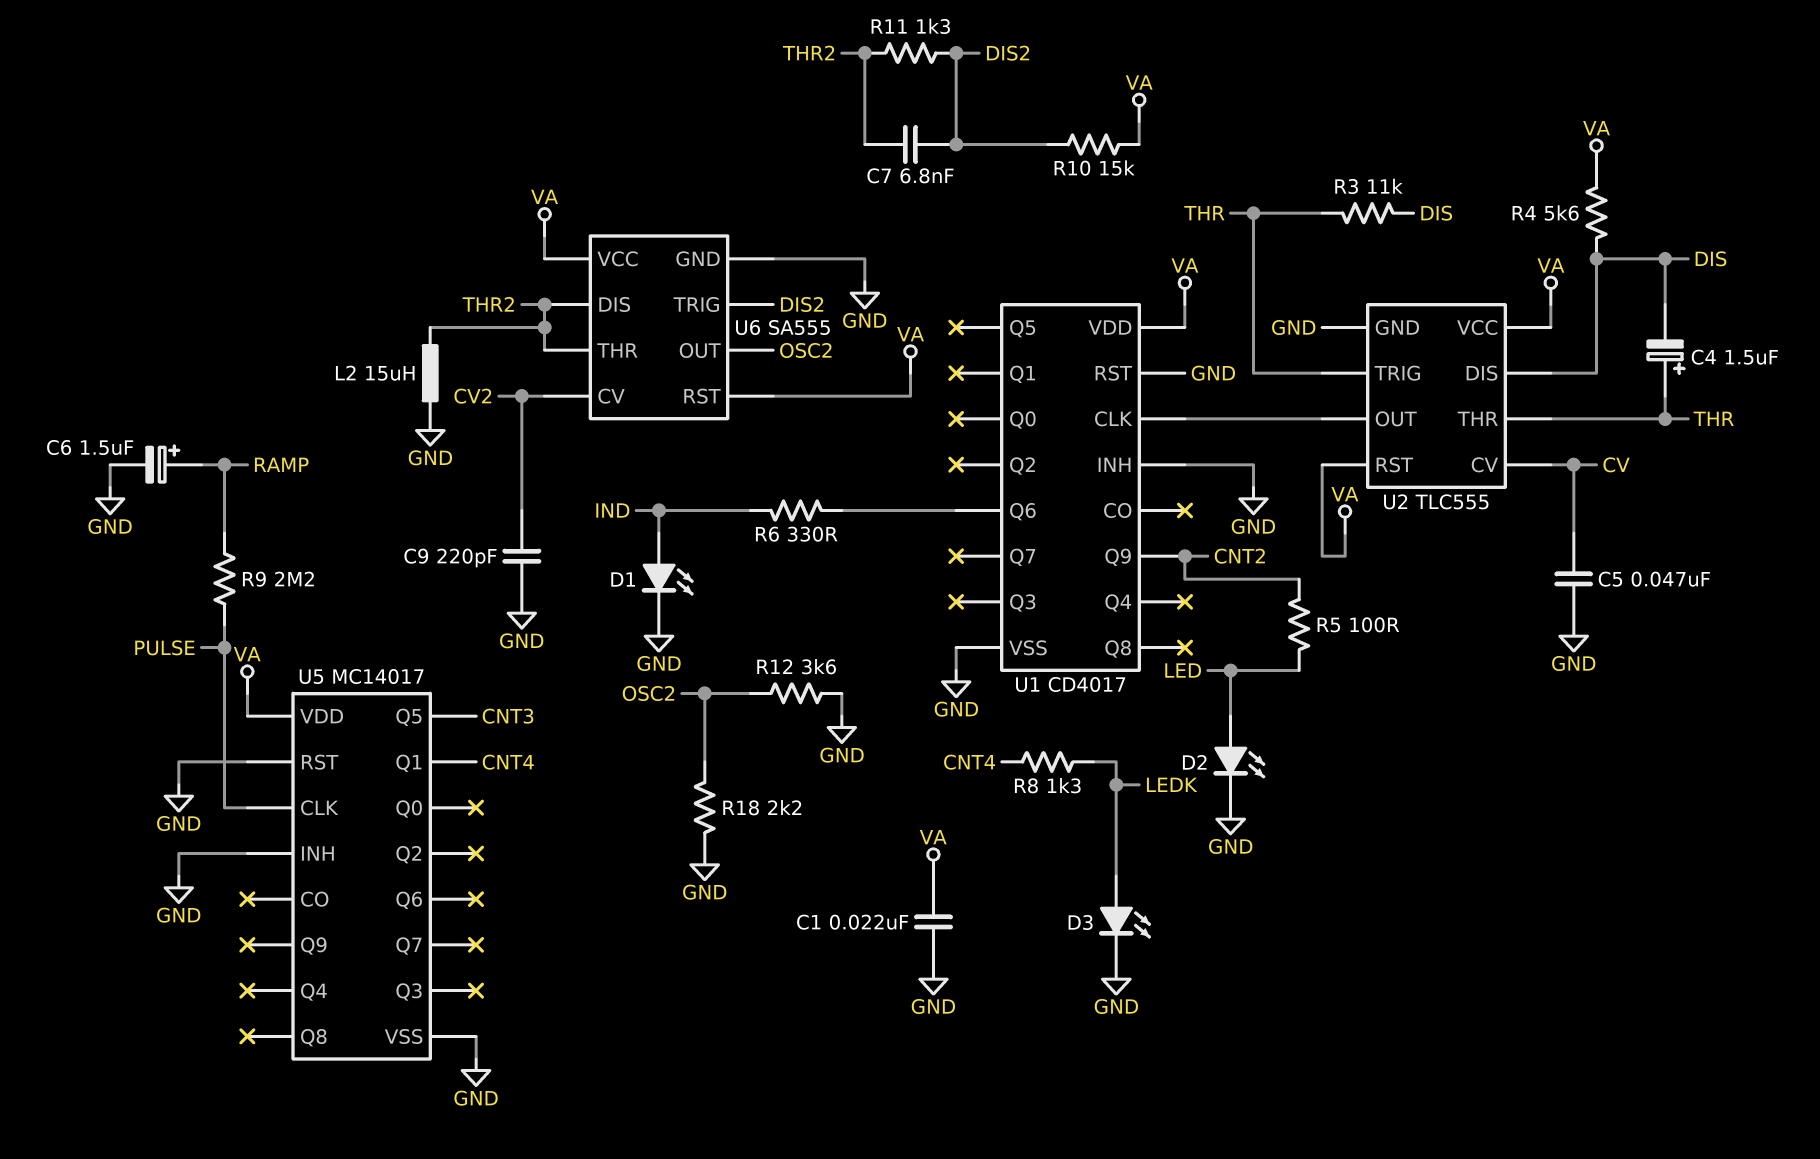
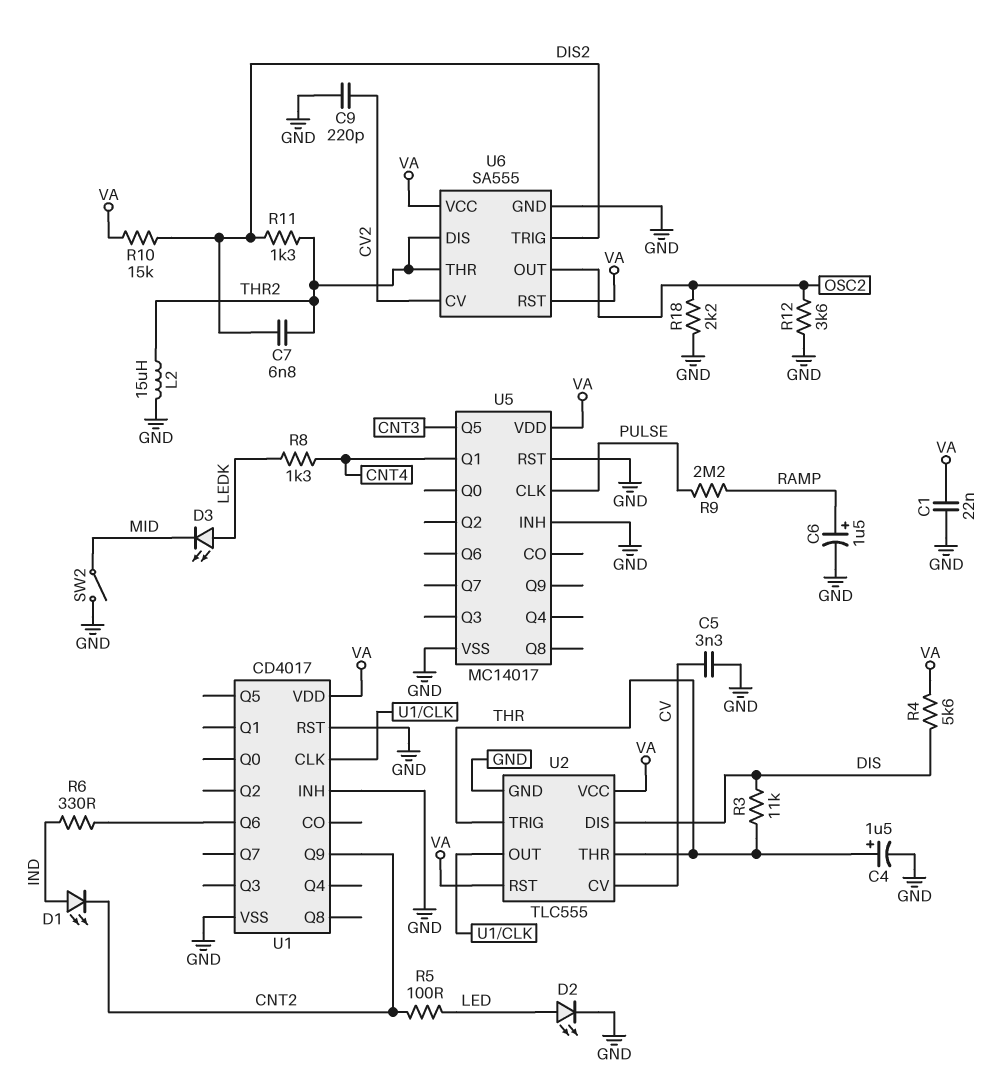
C4: 1.5uF (plus THR, minus DIS) -> 1.5uF (plus THR, minus GND)
C5: 47nF (CV, GND) -> 3.3nF (CV, GND)
D1: LED (A IND, K GND) -> LED (A IND, K CNT2)
D3: LED (A LEDK, K GND) -> LED (A LEDK, K MID)
SW2: none -> switch (GND, MID)

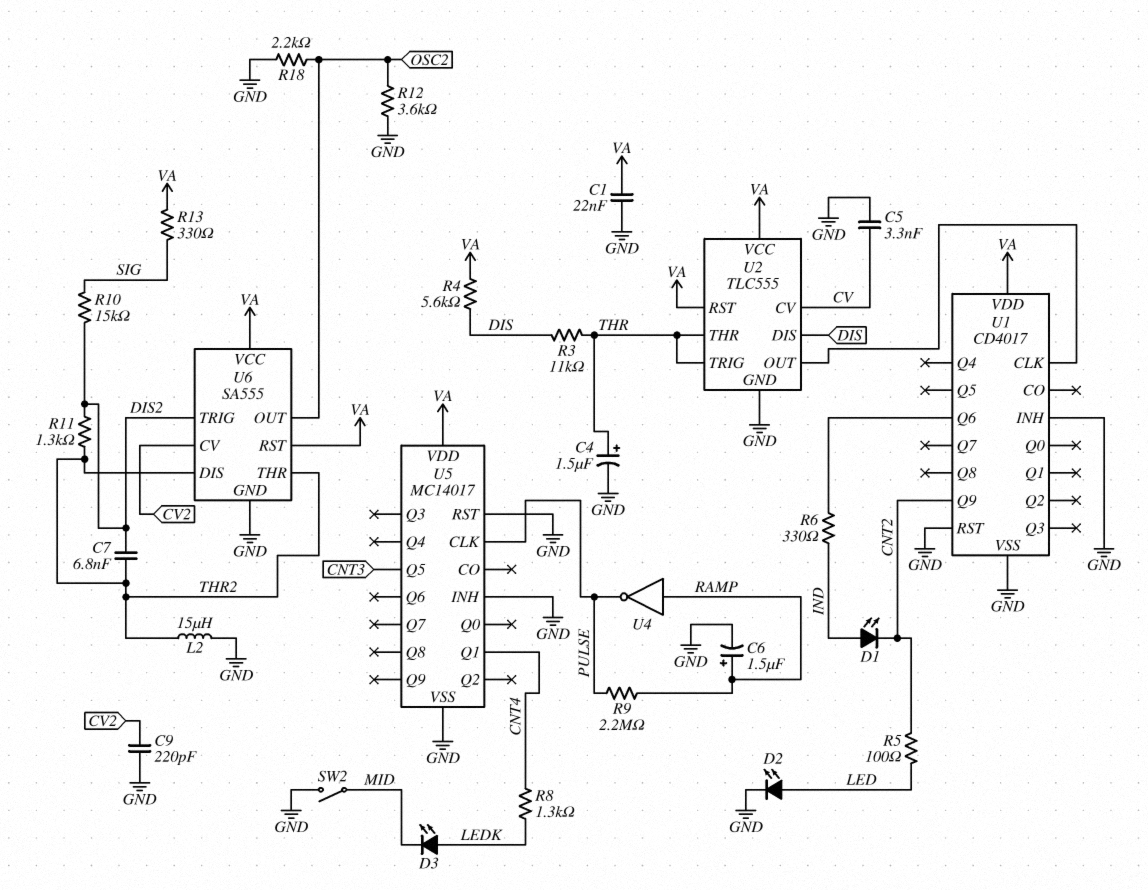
R10: 15k (DIS2, VA) -> 15k (DIS2, SIG)
R13: none -> 330 (SIG, VA)
U4: none -> NOT (in RAMP, out PULSE)

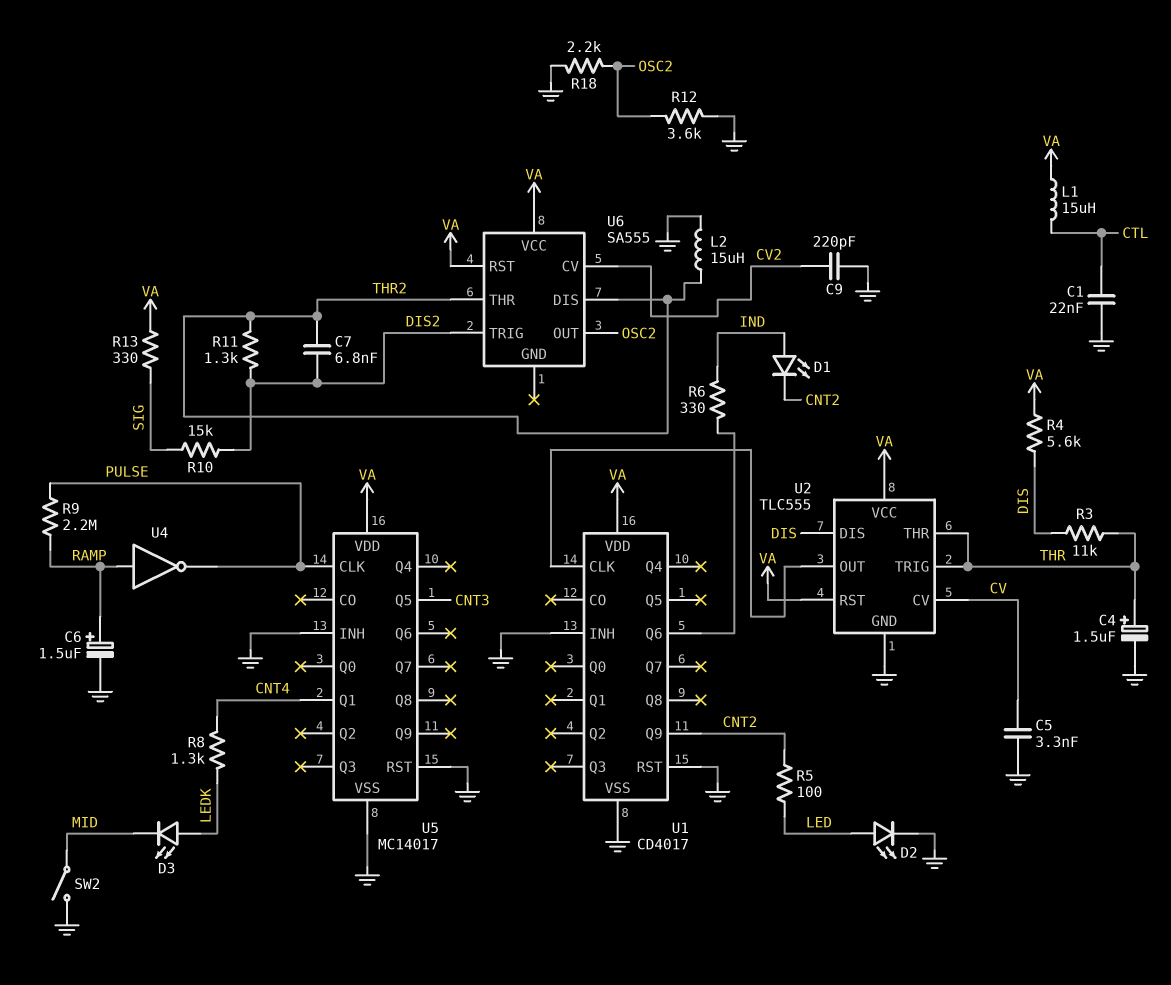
C1: 22nF (GND, VA) -> 22nF (CTL, GND)
L1: none -> 15uH (CTL, VA)
U6 pin GND: GND -> none

